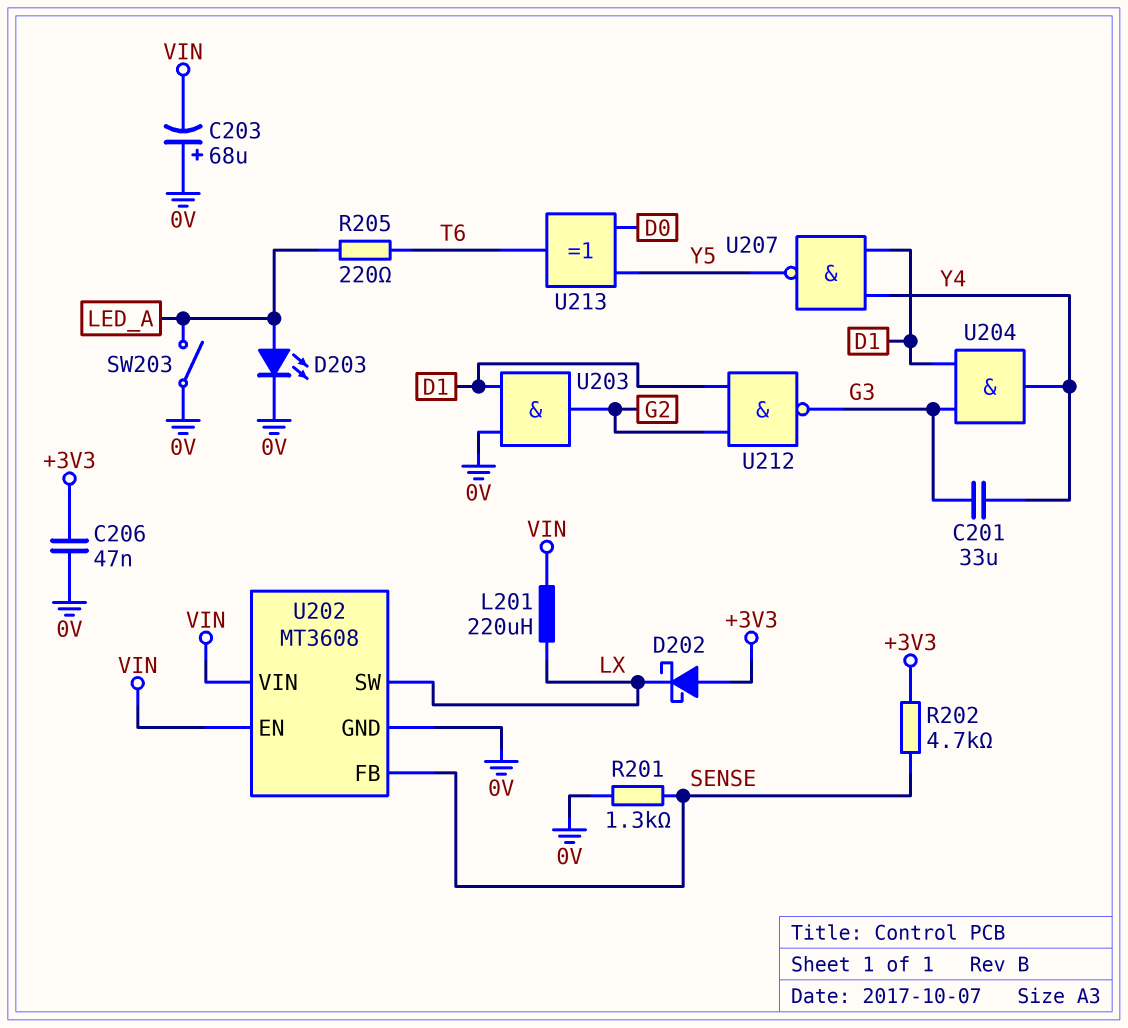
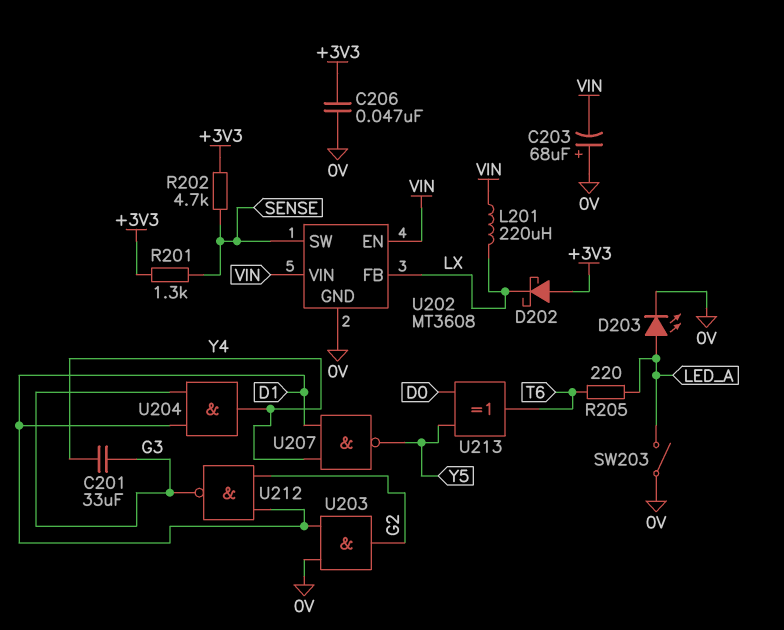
R201: 1.3k (0V, SENSE) -> 1.3k (+3V3, SENSE)
U202 pin FB: SENSE -> LX
U202 pin SW: LX -> SENSE

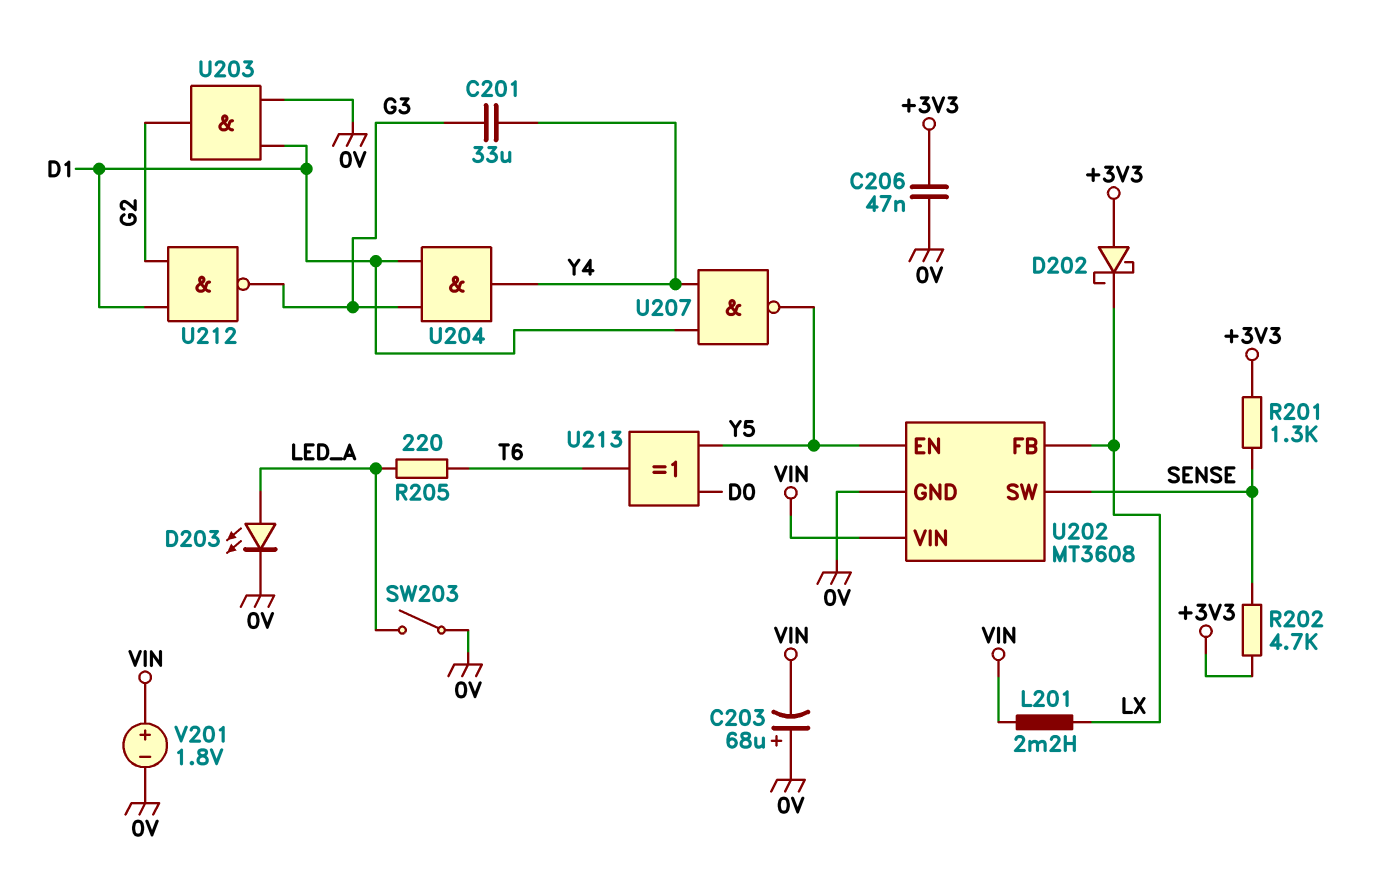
L201: 220uH (LX, VIN) -> 2.2mH (LX, VIN)
U202 pin EN: VIN -> Y5
V201: none -> 1.8V (plus VIN, minus 0V)

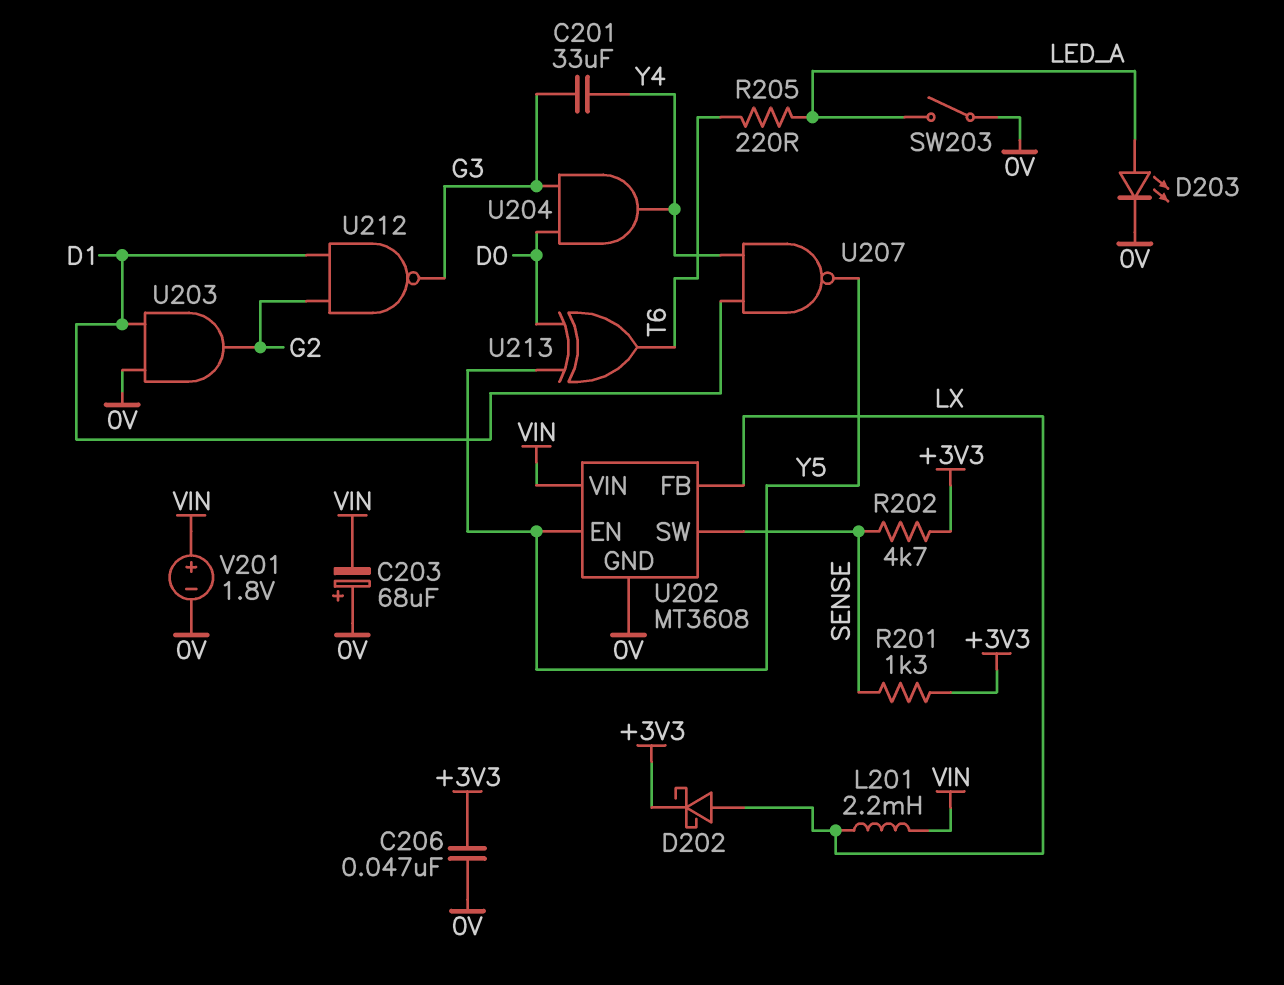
D202: schottky (A +3V3, K LX) -> schottky (A LX, K +3V3)
U204: AND (in D1, in G3, out Y4) -> AND (in D0, in G3, out Y4)

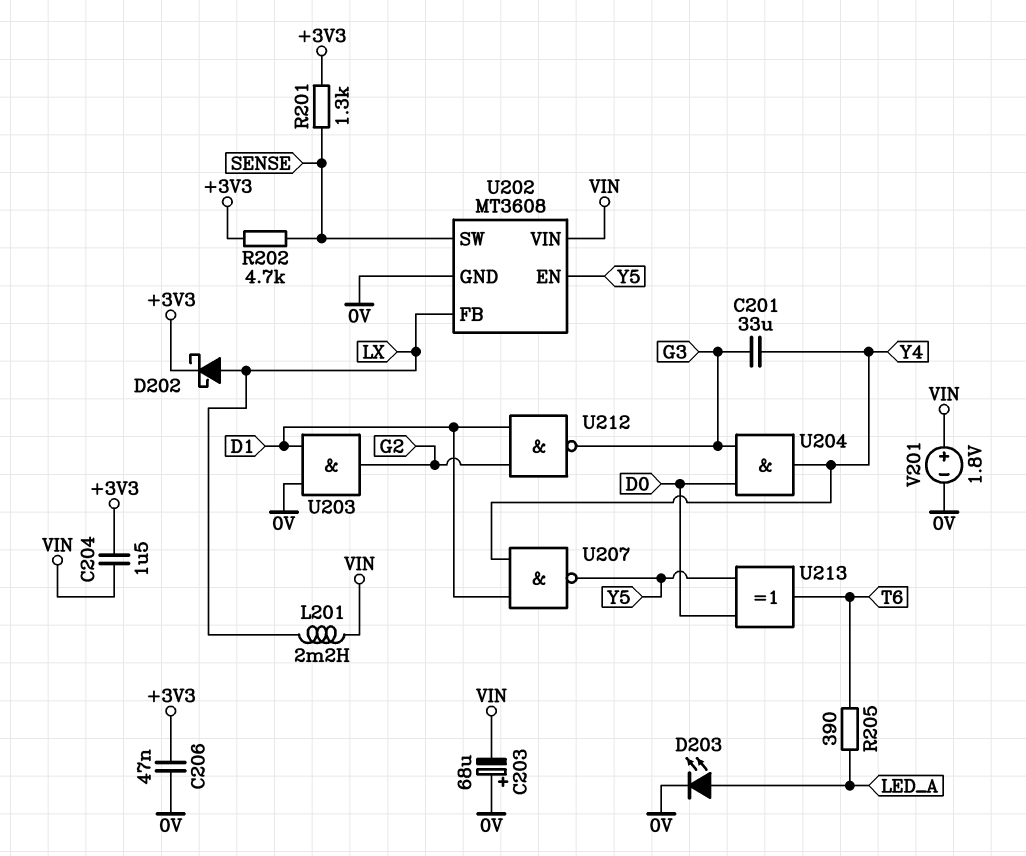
C204: none -> 1.5uF (+3V3, VIN)
R205: 220 (LED_A, T6) -> 390 (LED_A, T6)
SW203: switch (0V, LED_A) -> none

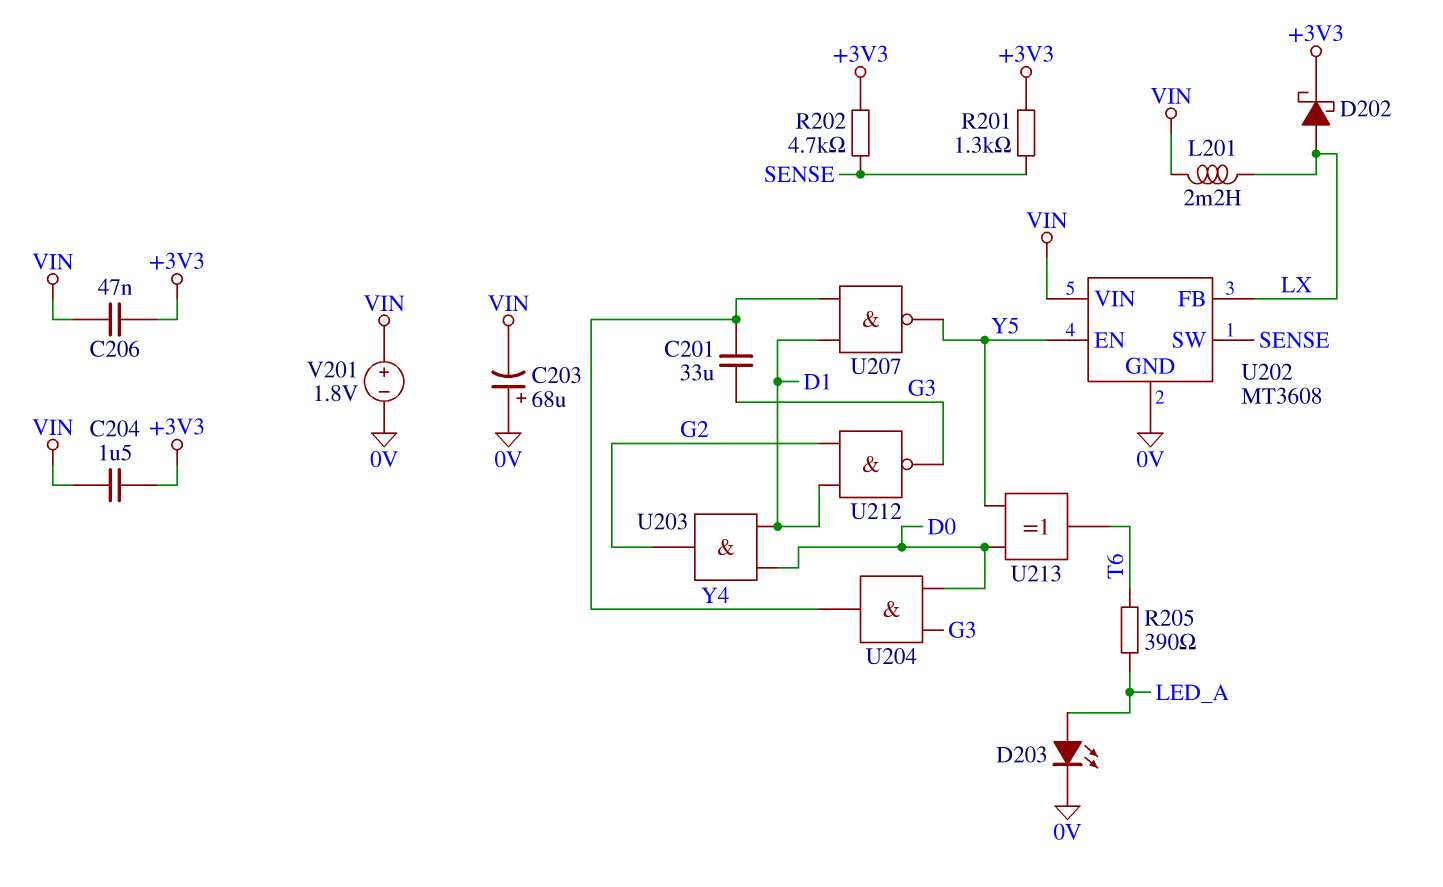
C206: 47nF (+3V3, 0V) -> 47nF (+3V3, VIN)
U203: AND (in 0V, in D1, out G2) -> AND (in D0, in D1, out G2)

